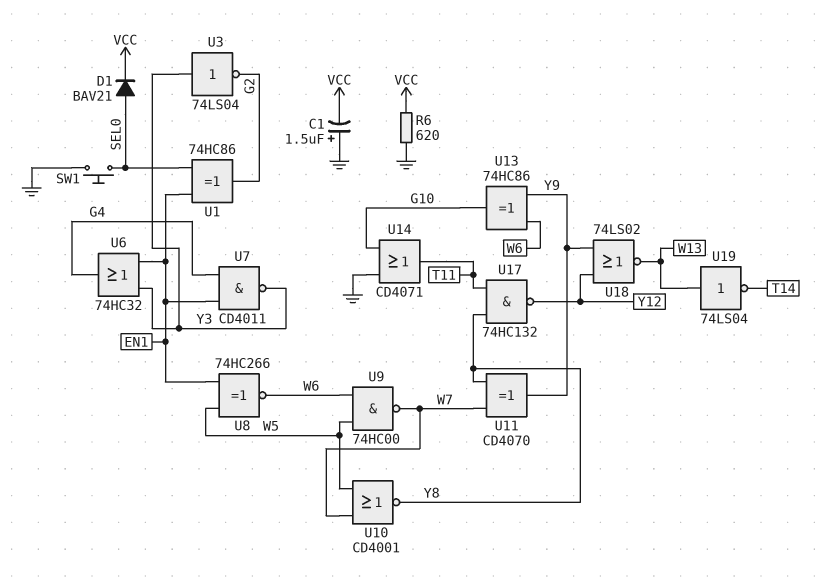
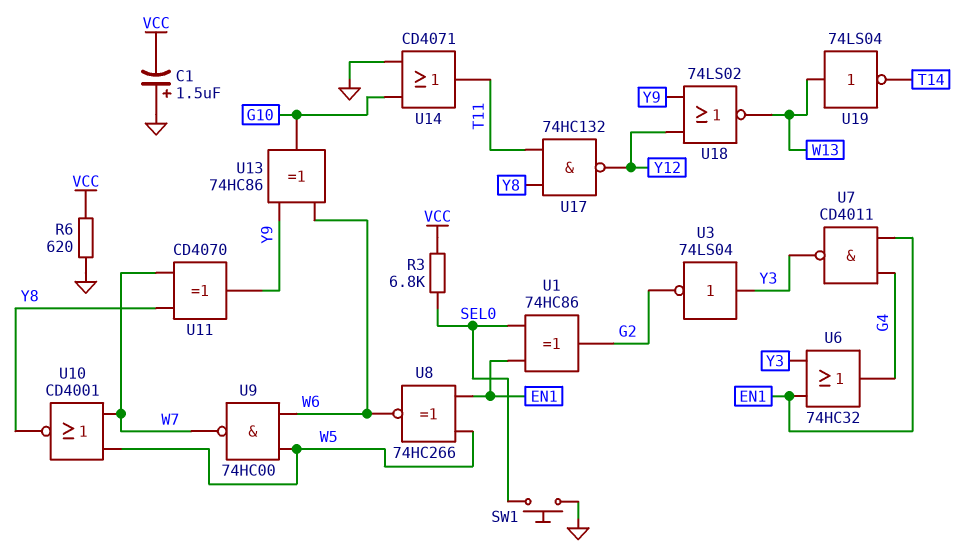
D1: diode BAV21 (A SEL0, K VCC) -> none
R3: none -> 6.8k (SEL0, VCC)

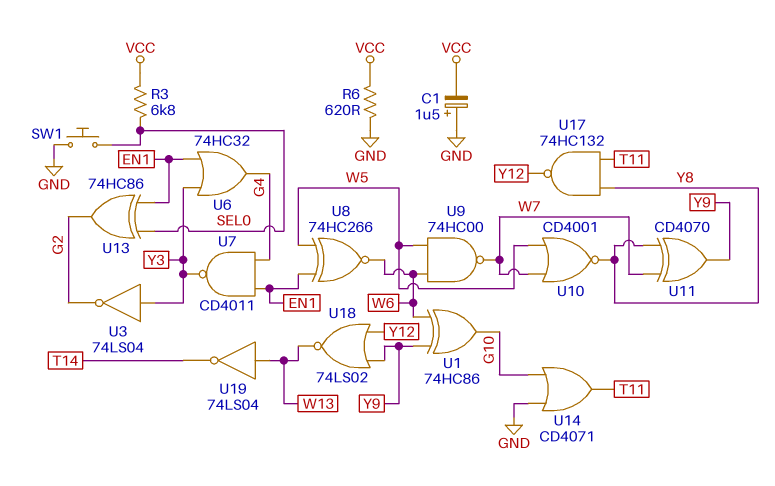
U1: XOR 74HC86 (in EN1, in SEL0, out G2) -> XOR 74HC86 (in W6, in Y9, out G10)
U13: XOR 74HC86 (in W6, in Y9, out G10) -> XOR 74HC86 (in EN1, in SEL0, out G2)

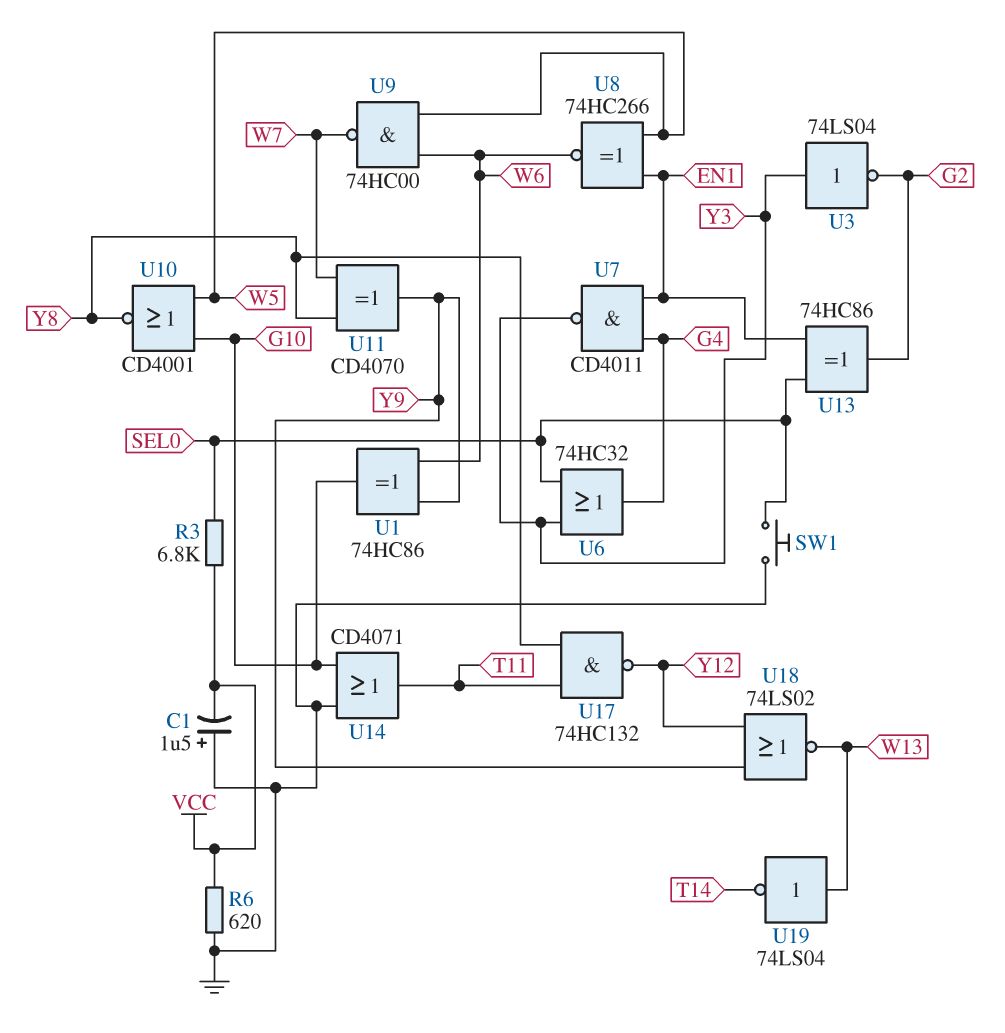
U6: OR 74HC32 (in EN1, in Y3, out G4) -> OR 74HC32 (in SEL0, in Y3, out G4)
U10: NOR CD4001 (in W5, in W7, out Y8) -> NOR CD4001 (in G10, in W5, out Y8)

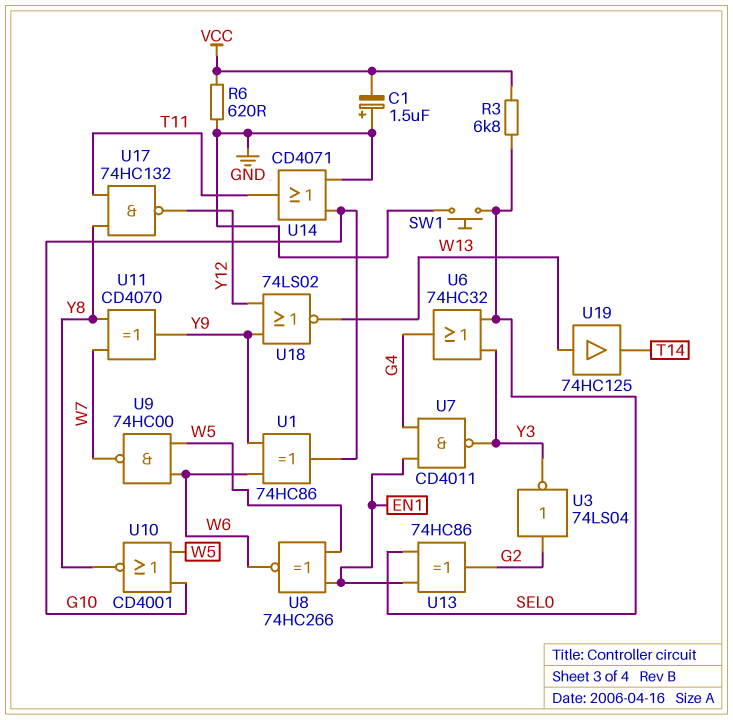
U3: NOT 74LS04 (in Y3, out G2) -> NOT 74LS04 (in G2, out Y3)
U19: NOT 74LS04 (in W13, out T14) -> buffer 74HC125 (in W13, out T14)

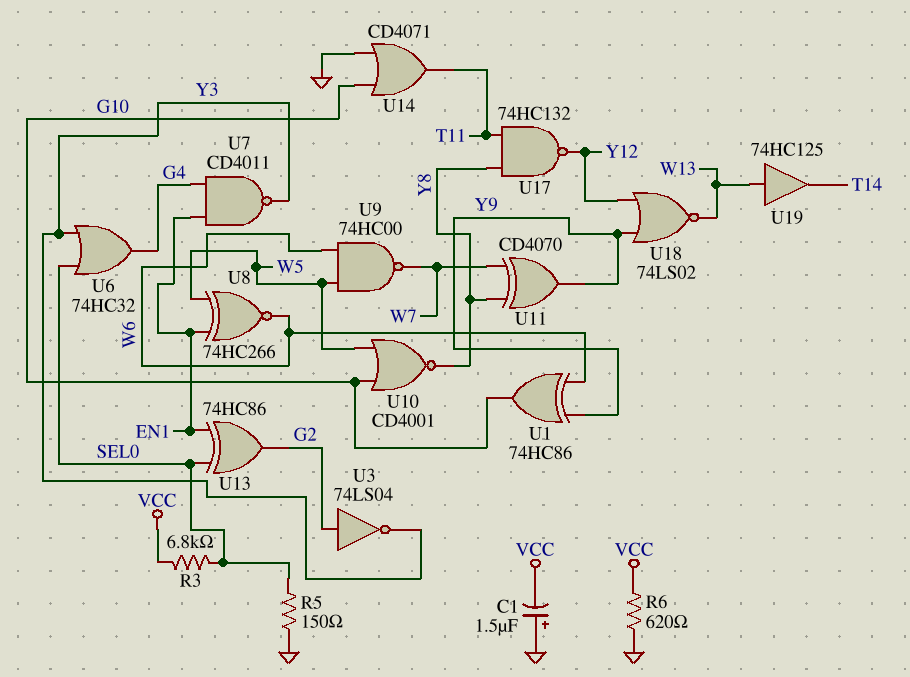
R5: none -> 150 (GND, SEL0)
SW1: button (GND, SEL0) -> none

